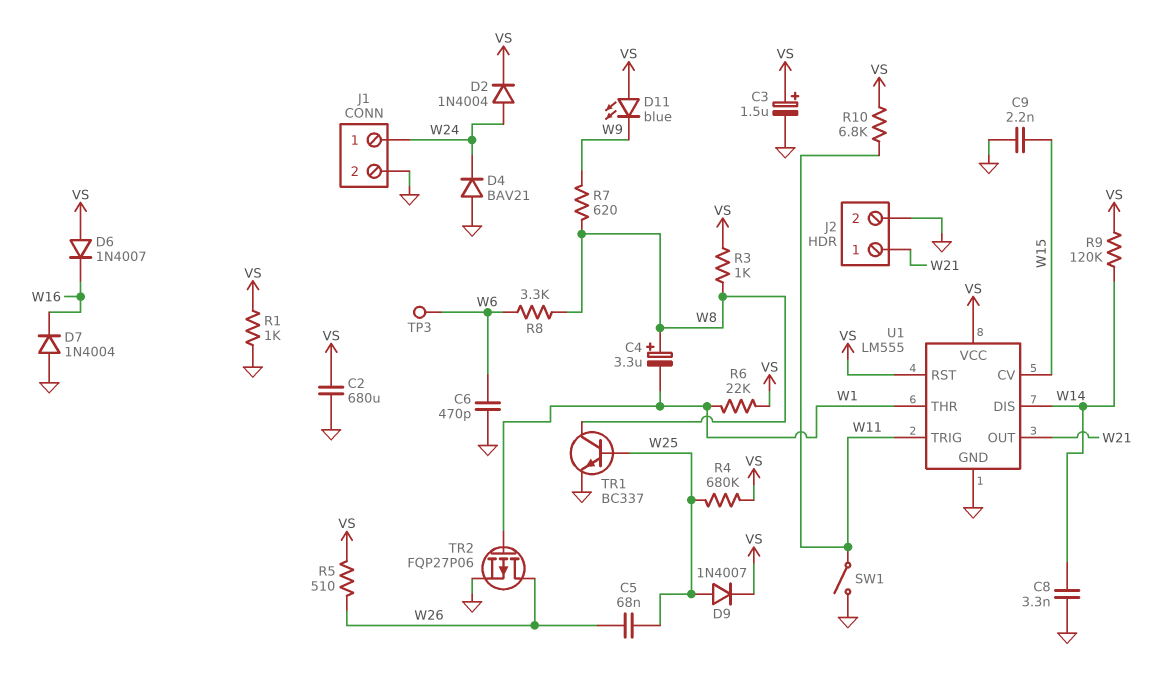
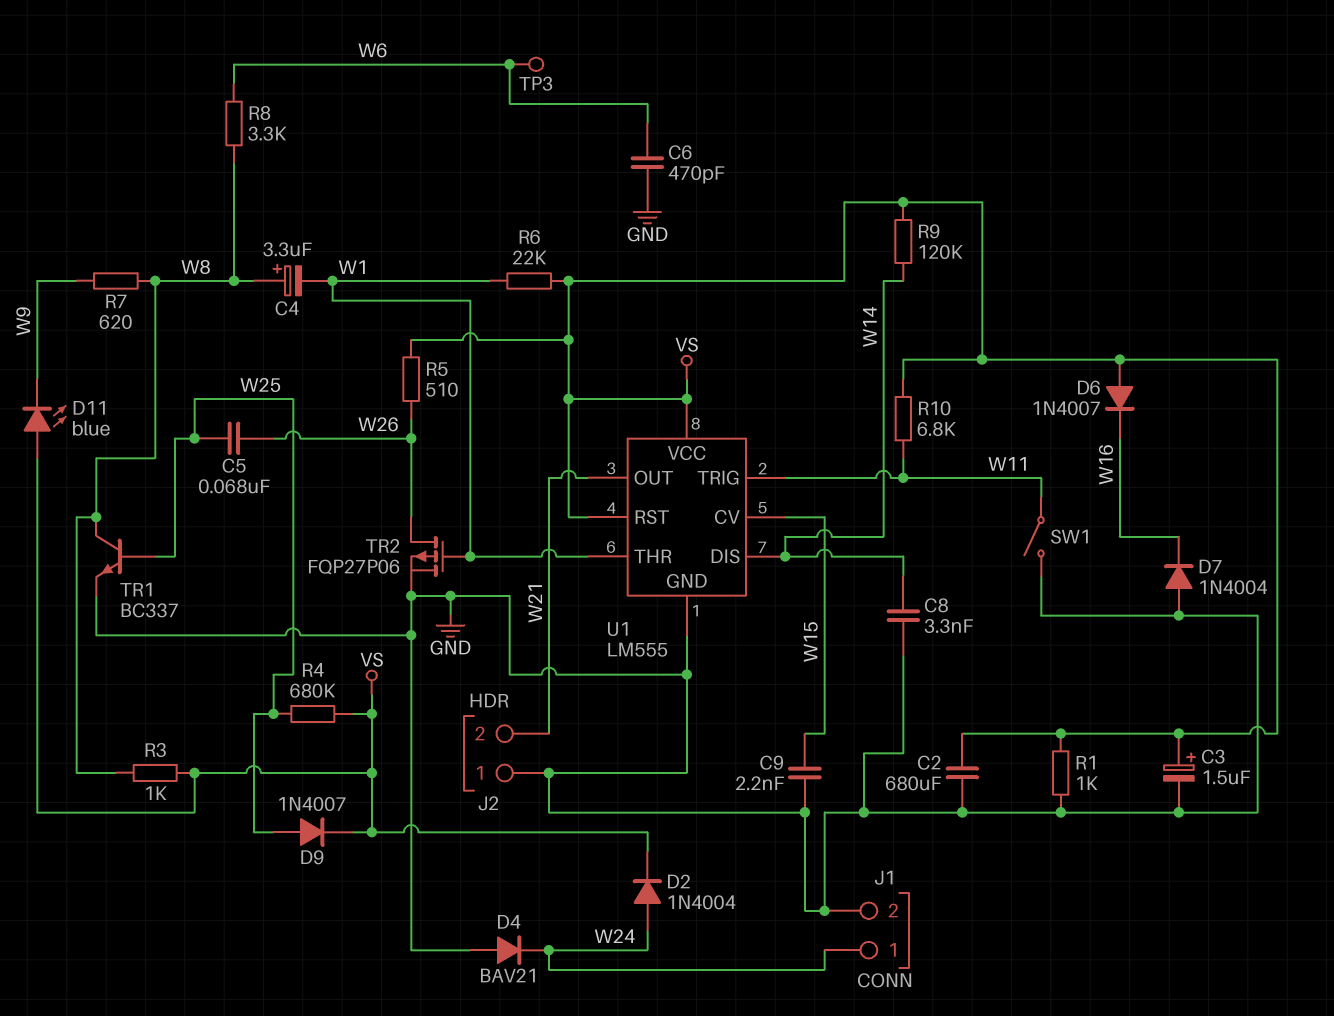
J2 pin 1: W21 -> GND
J2 pin 2: GND -> W21

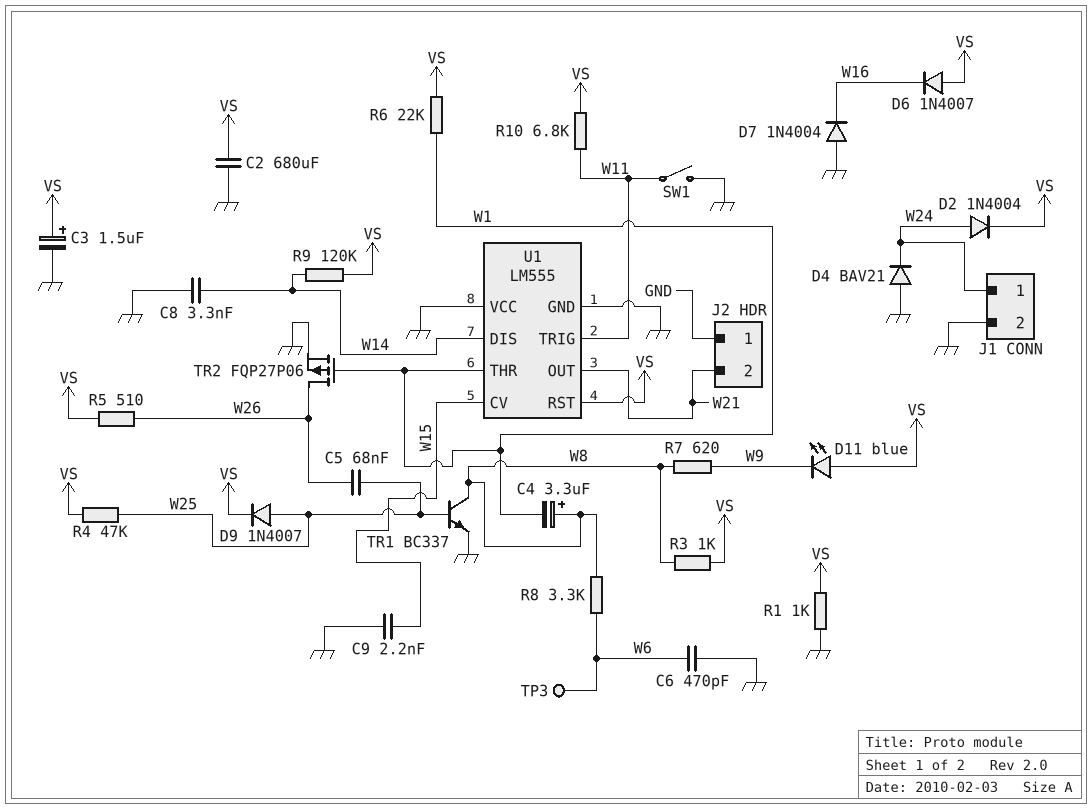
R4: 680k (VS, W25) -> 47k (VS, W25)
U1 pin VCC: VS -> GND

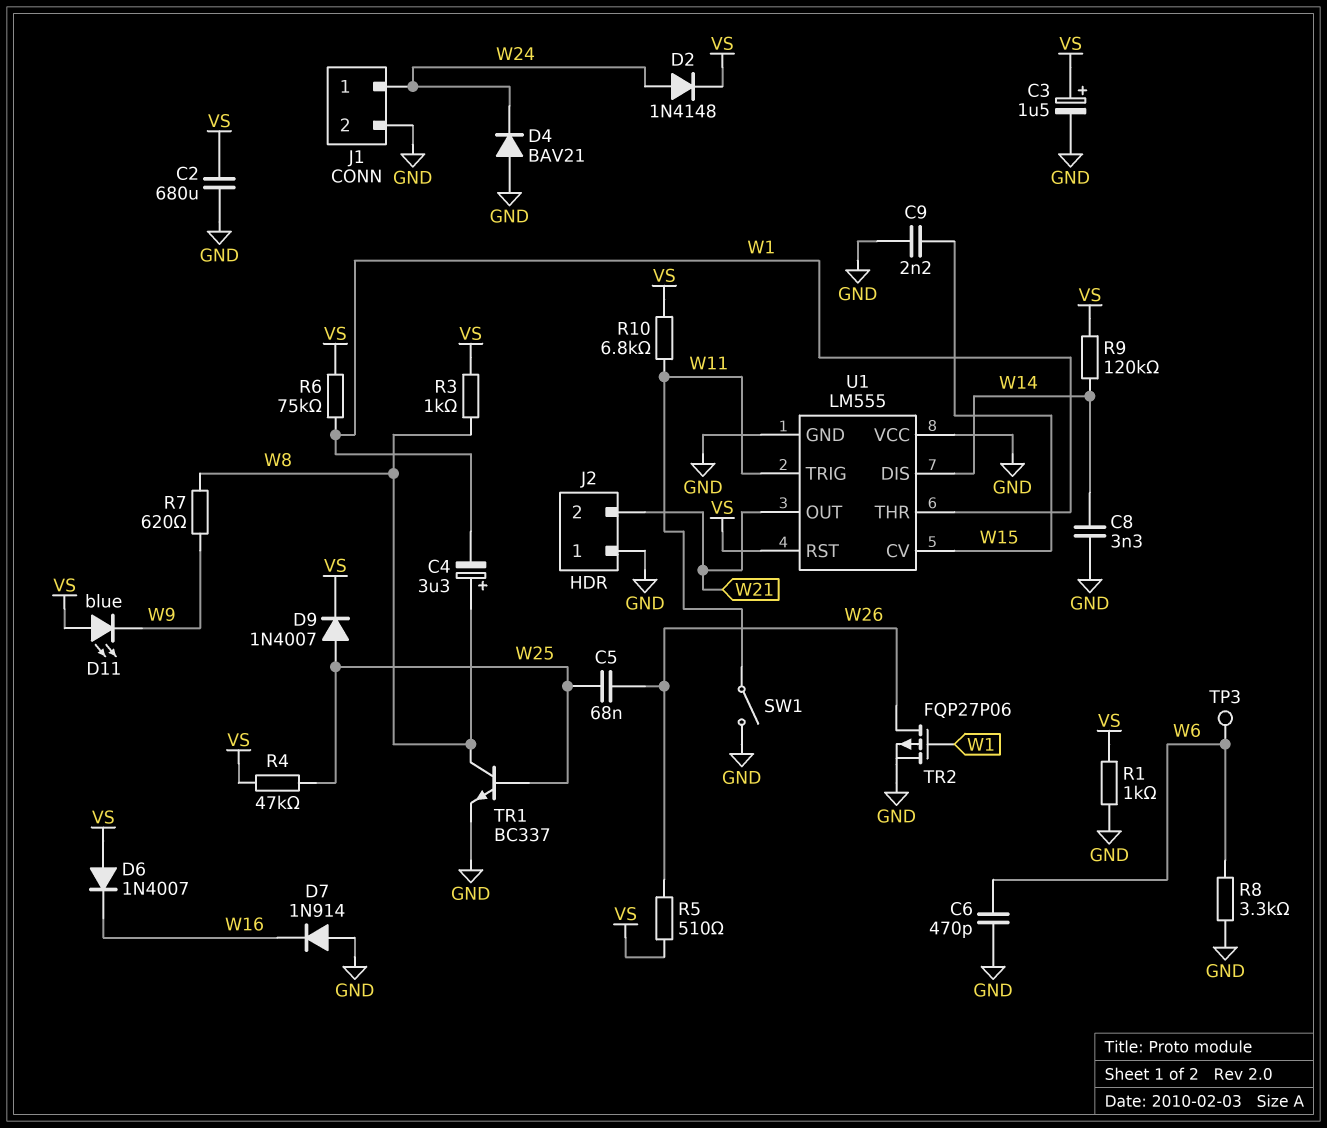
D2: diode 1N4004 (A W24, K VS) -> diode 1N4148 (A W24, K VS)
D7: diode 1N4004 (A GND, K W16) -> diode 1N914 (A GND, K W16)
R6: 22k (VS, W1) -> 75k (VS, W1)
R8: 3.3k (W6, W8) -> 3.3k (GND, W6)

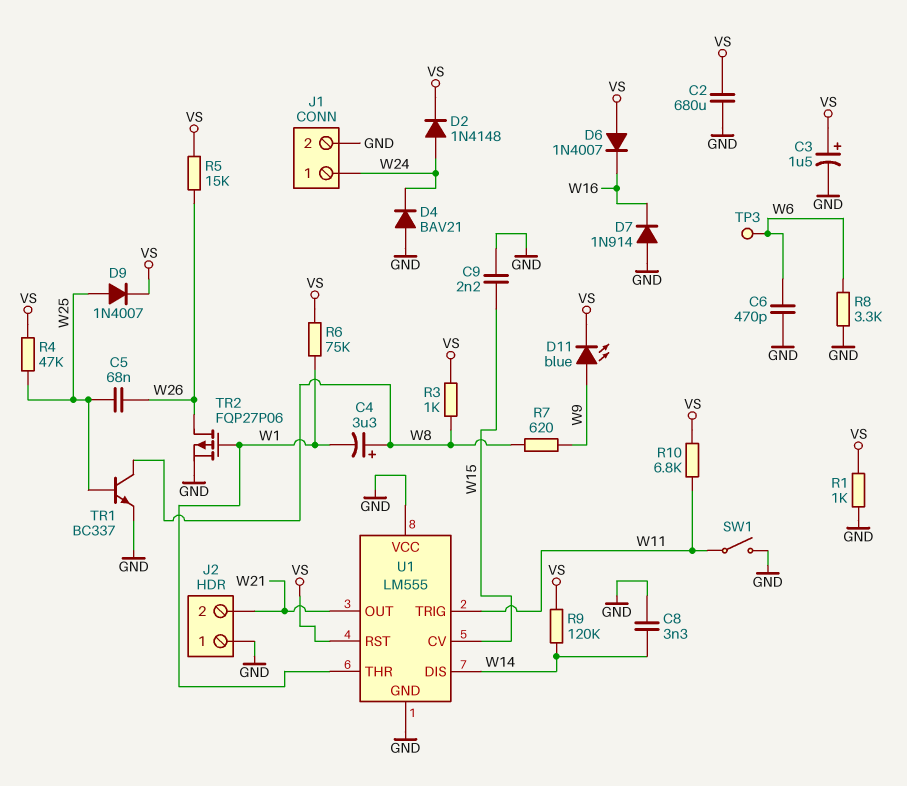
D11: LED blue (A VS, K W9) -> LED blue (A W9, K VS)
R5: 510 (VS, W26) -> 15k (VS, W26)

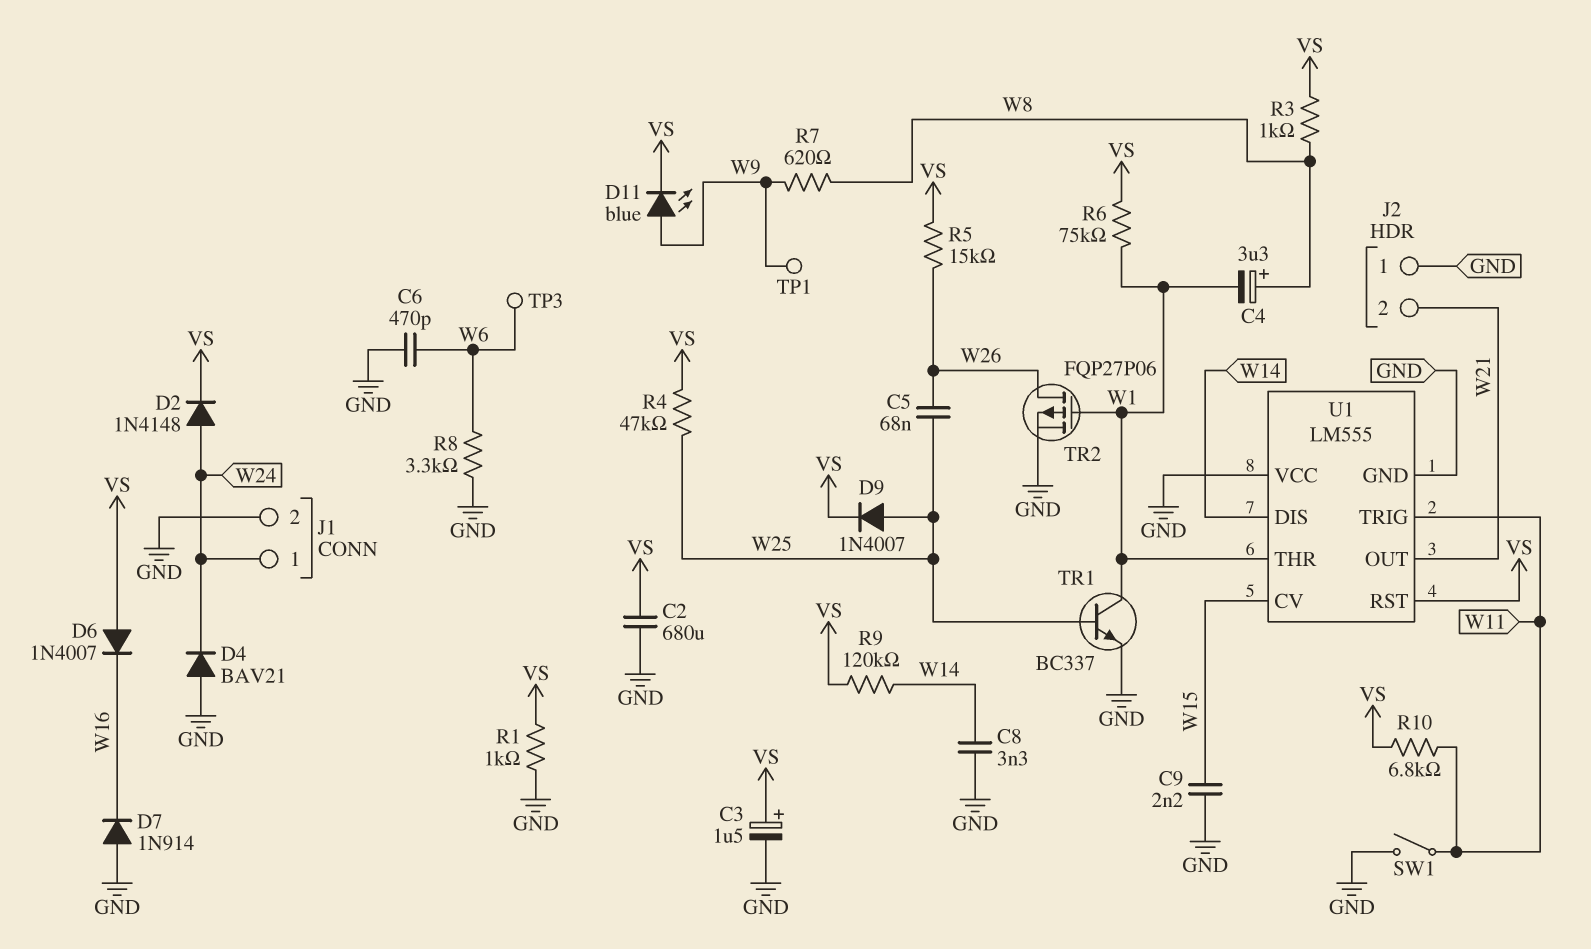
TP1: none -> test point (W9)
TR1: NPN BC337 (B W25, C W8, E GND) -> NPN BC337 (B W25, C W1, E GND)

